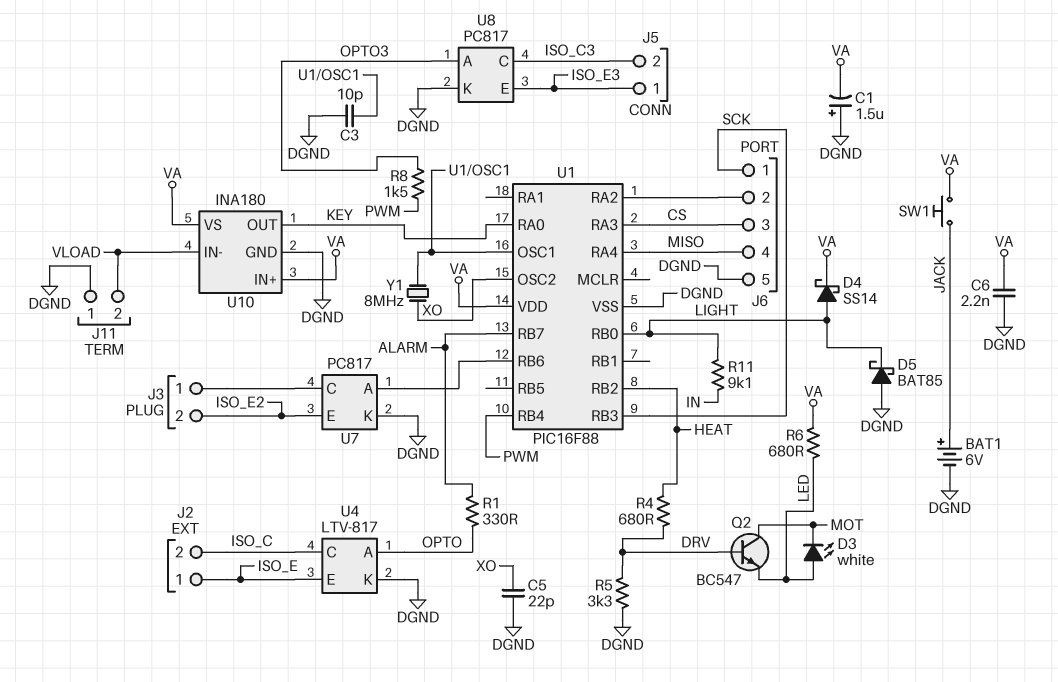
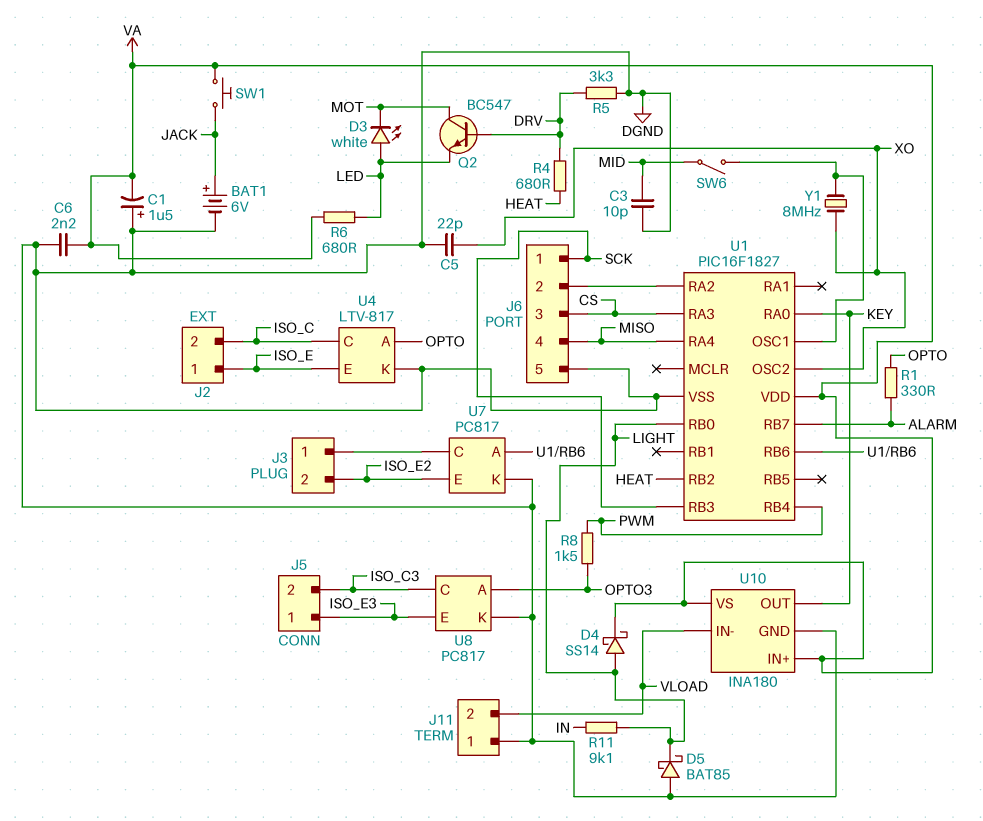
C3: 10pF (DGND, U1/OSC1) -> 10pF (DGND, MID)
SW6: none -> switch (MID, U1/OSC1)
U1: PIC16F88 -> PIC16F1827

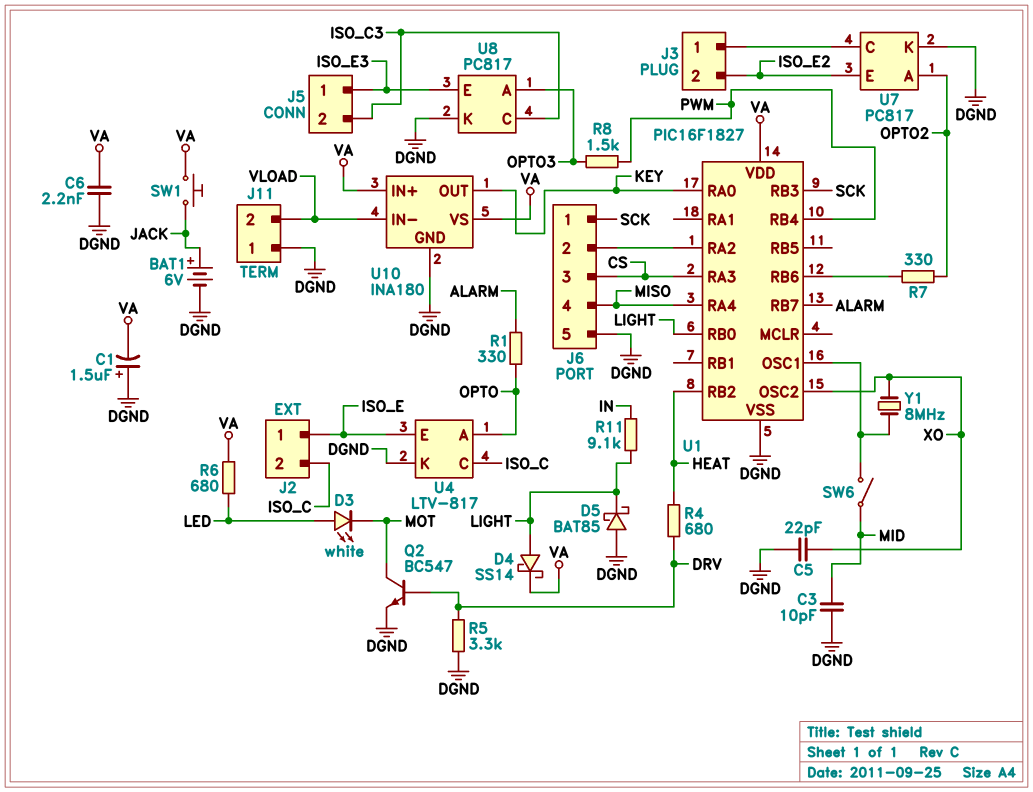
Q2: NPN BC547 (B DRV, C MOT, E LED) -> NPN BC547 (B DRV, C MOT, E DGND)
R7: none -> 330 (OPTO2, U1/RB6)
U7 pin A: U1/RB6 -> OPTO2

